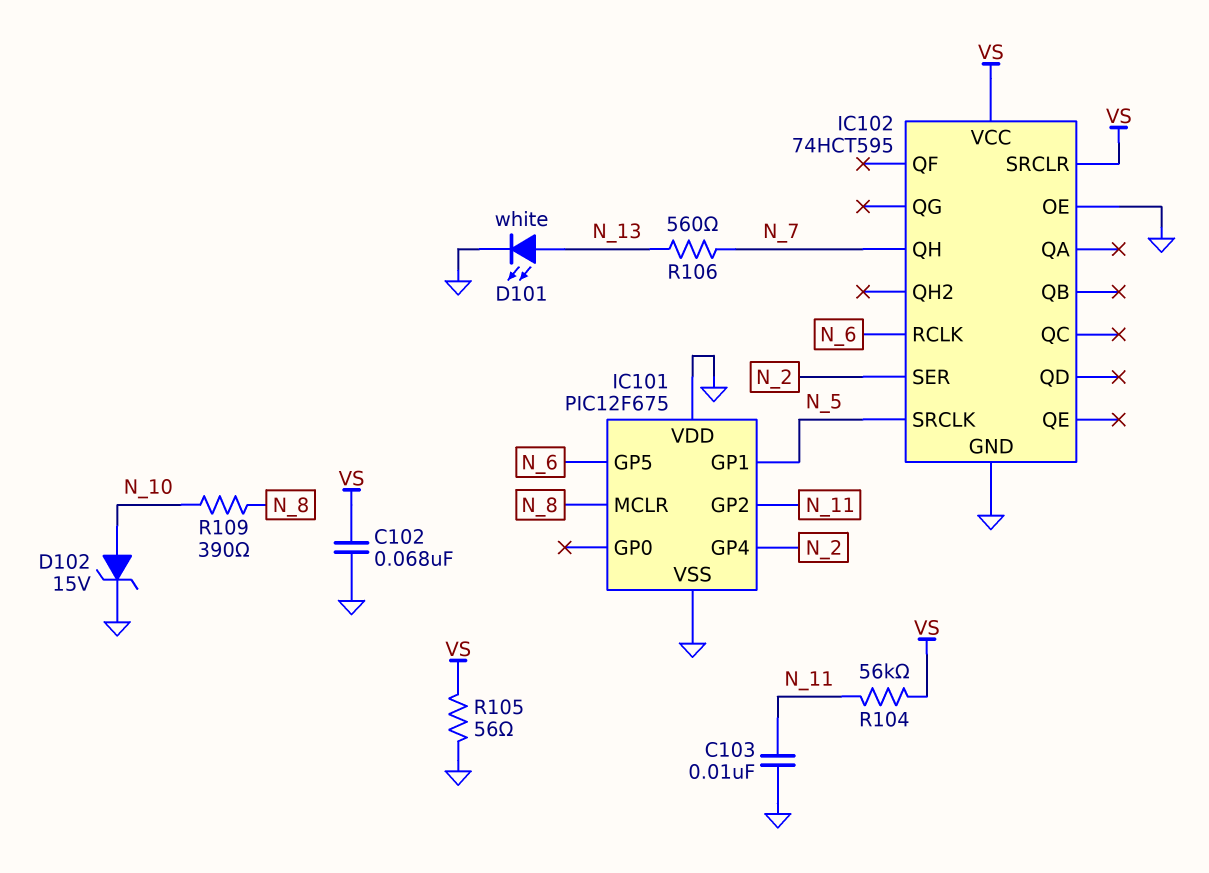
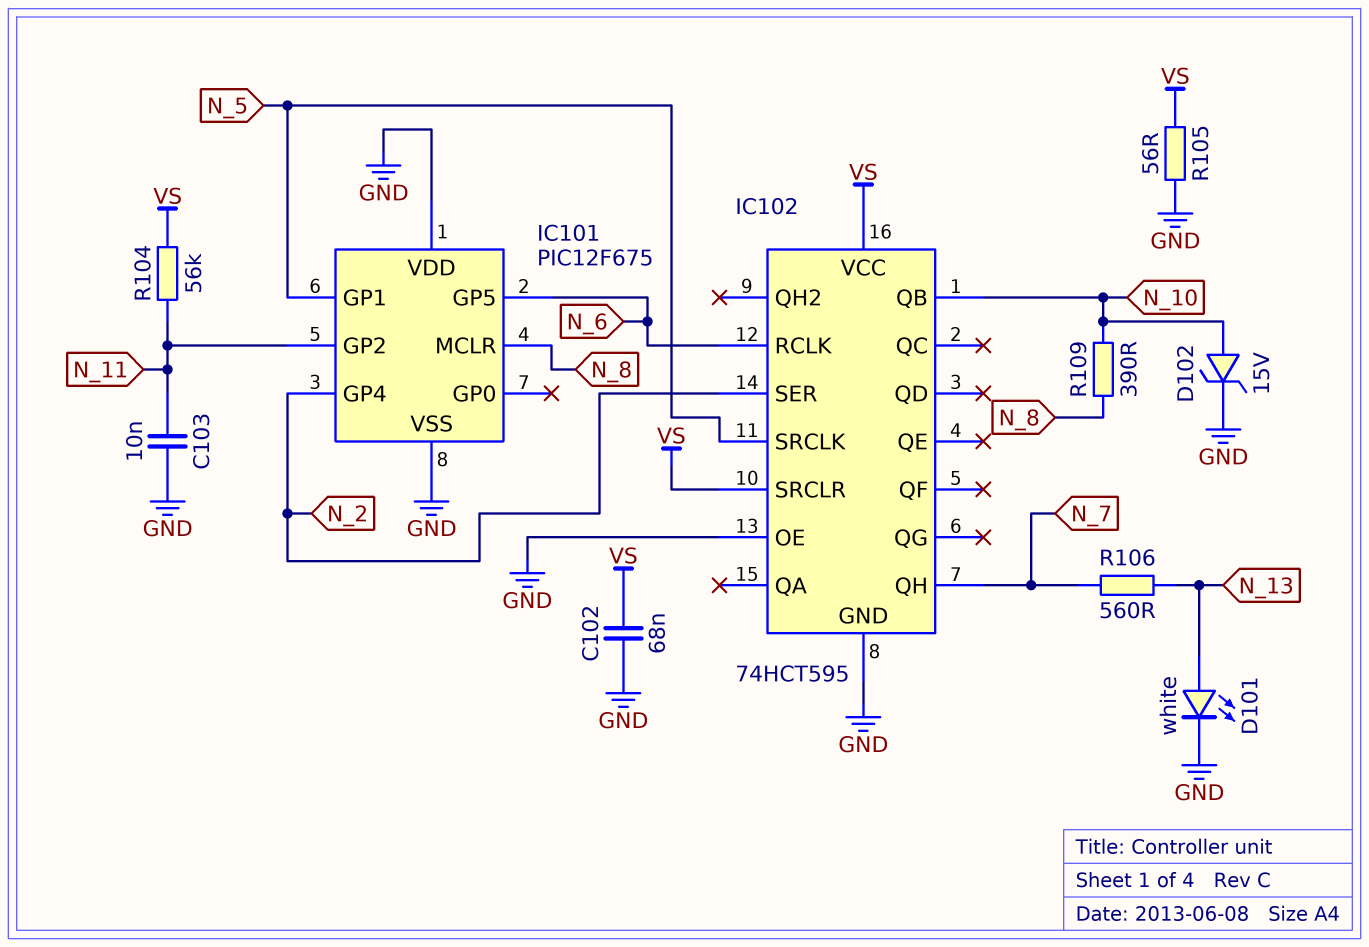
IC102 pin QB: none -> N_10

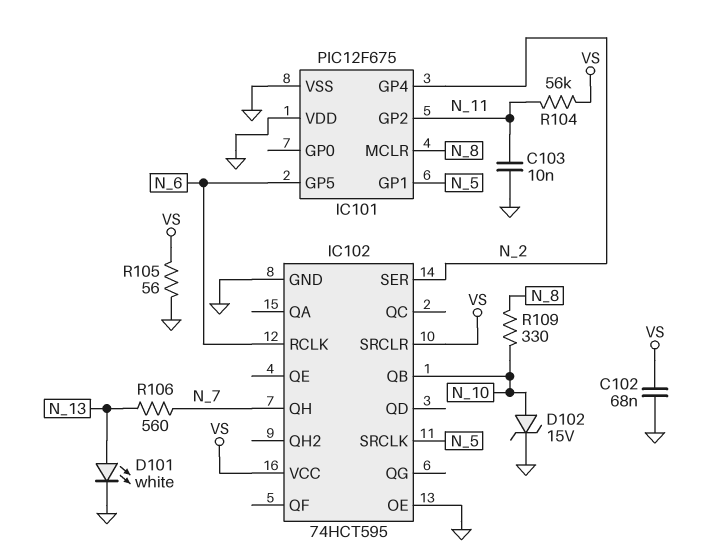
R109: 390 (N_8, N_10) -> 330 (N_8, N_10)

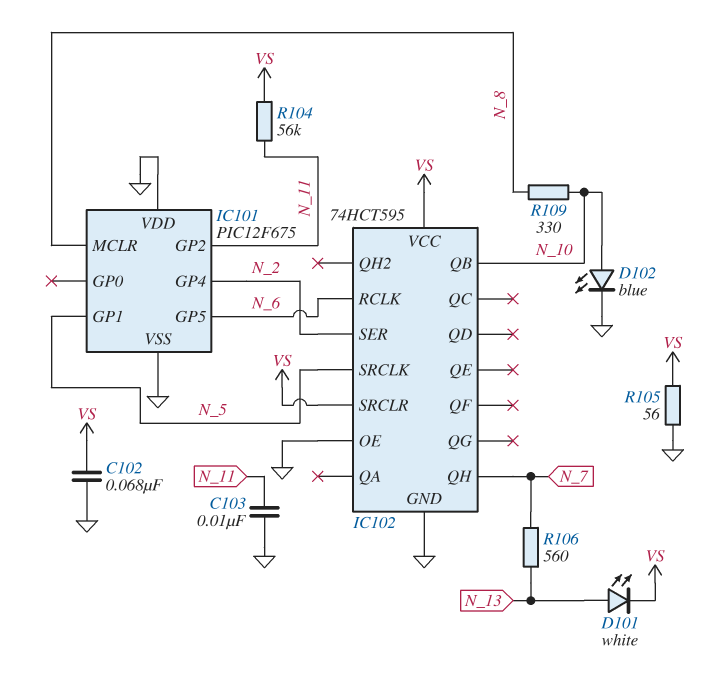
D101: LED white (A N_13, K GND) -> LED white (A N_13, K VS)
D102: zener 15V (A N_10, K GND) -> LED blue (A N_10, K GND)

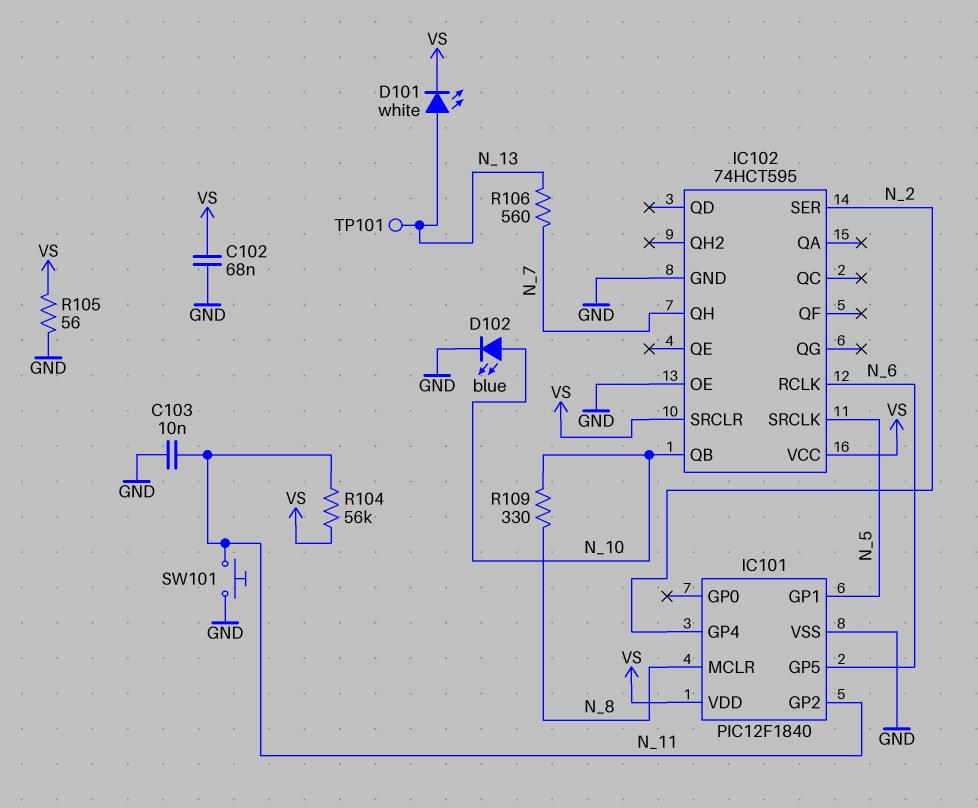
IC101: PIC12F675 -> PIC12F1840
IC101 pin VDD: GND -> VS
SW101: none -> button (GND, N_11)
TP101: none -> test point (N_13)

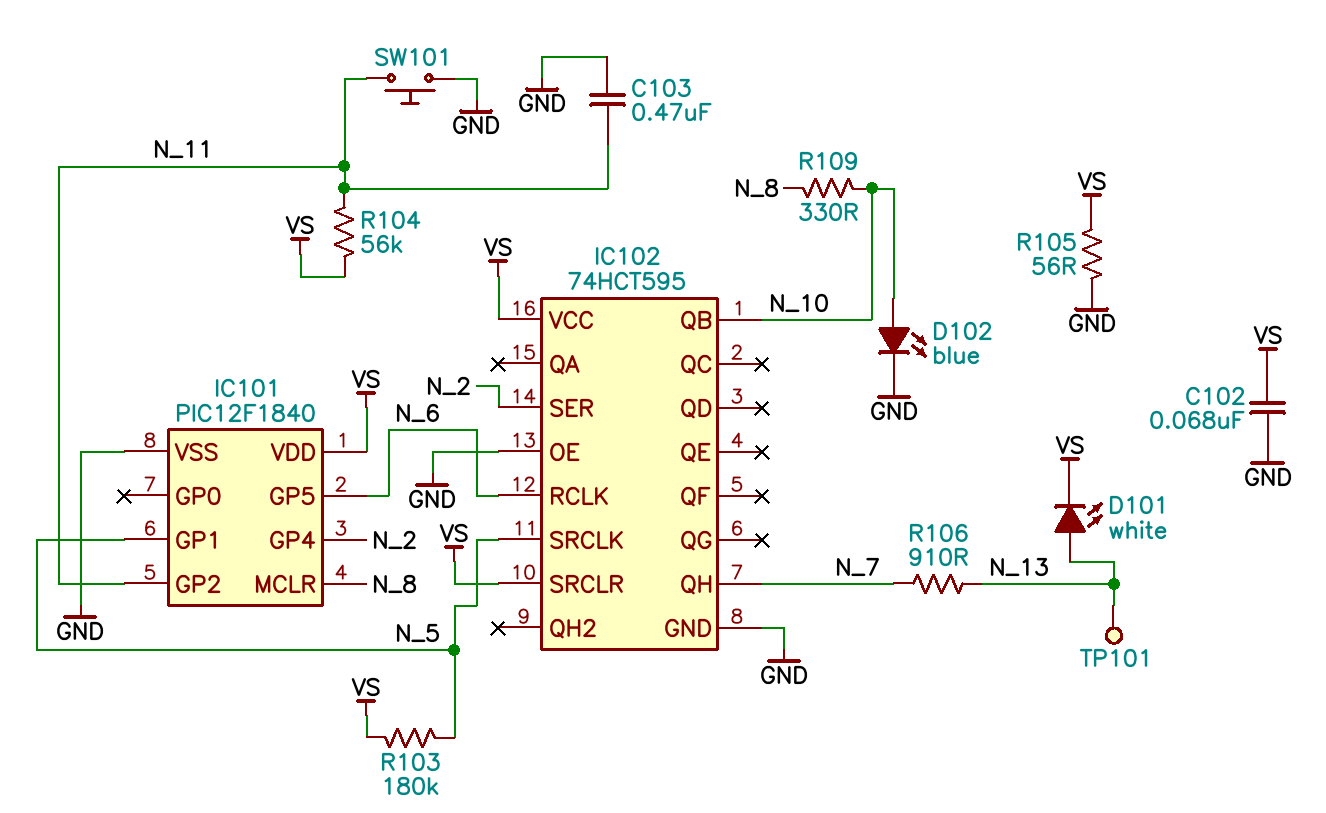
C103: 10nF (GND, N_11) -> 470nF (GND, N_11)
R103: none -> 180k (N_5, VS)
R106: 560 (N_7, N_13) -> 910 (N_7, N_13)

